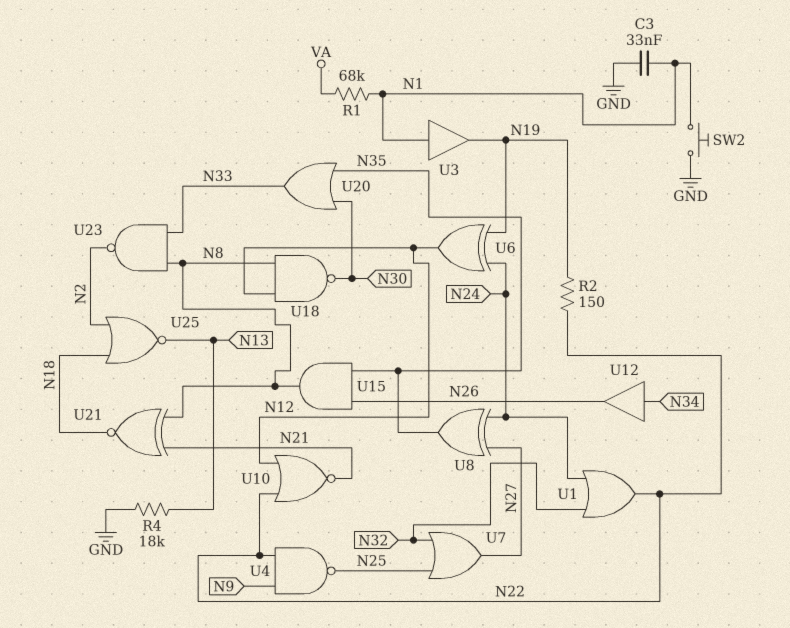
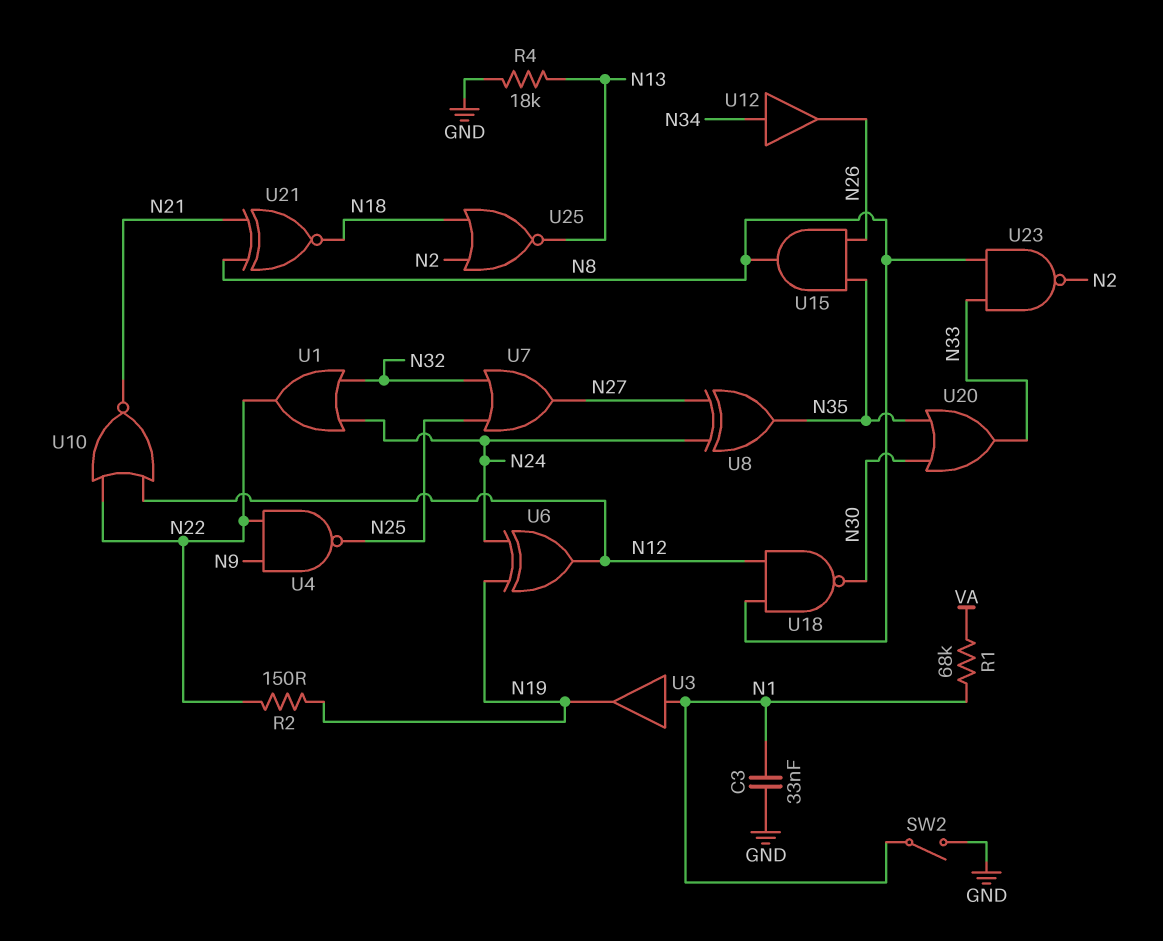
SW2: button (GND, N1) -> switch (GND, N1)

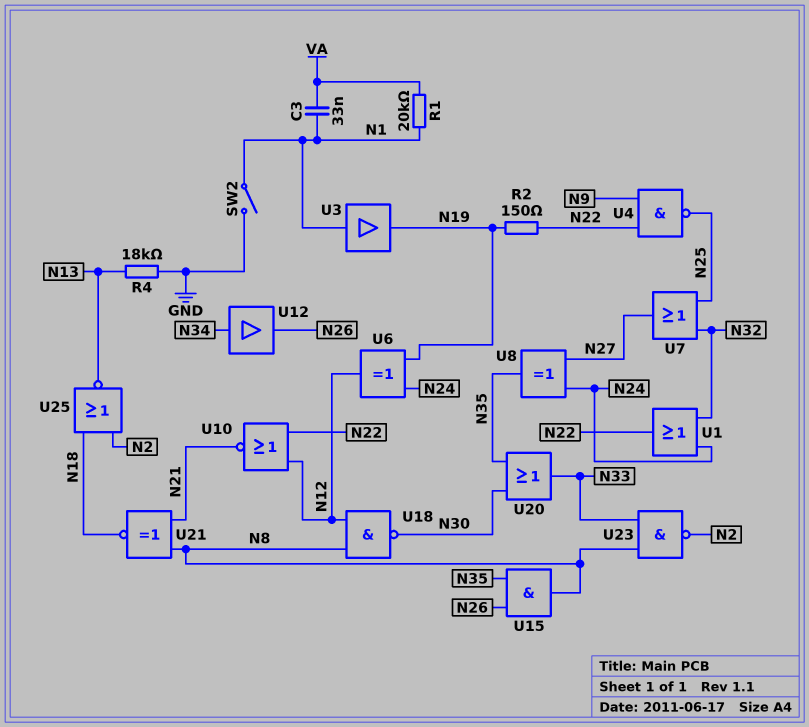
C3: 33nF (GND, N1) -> 33nF (N1, VA)
R1: 68k (N1, VA) -> 20k (N1, VA)

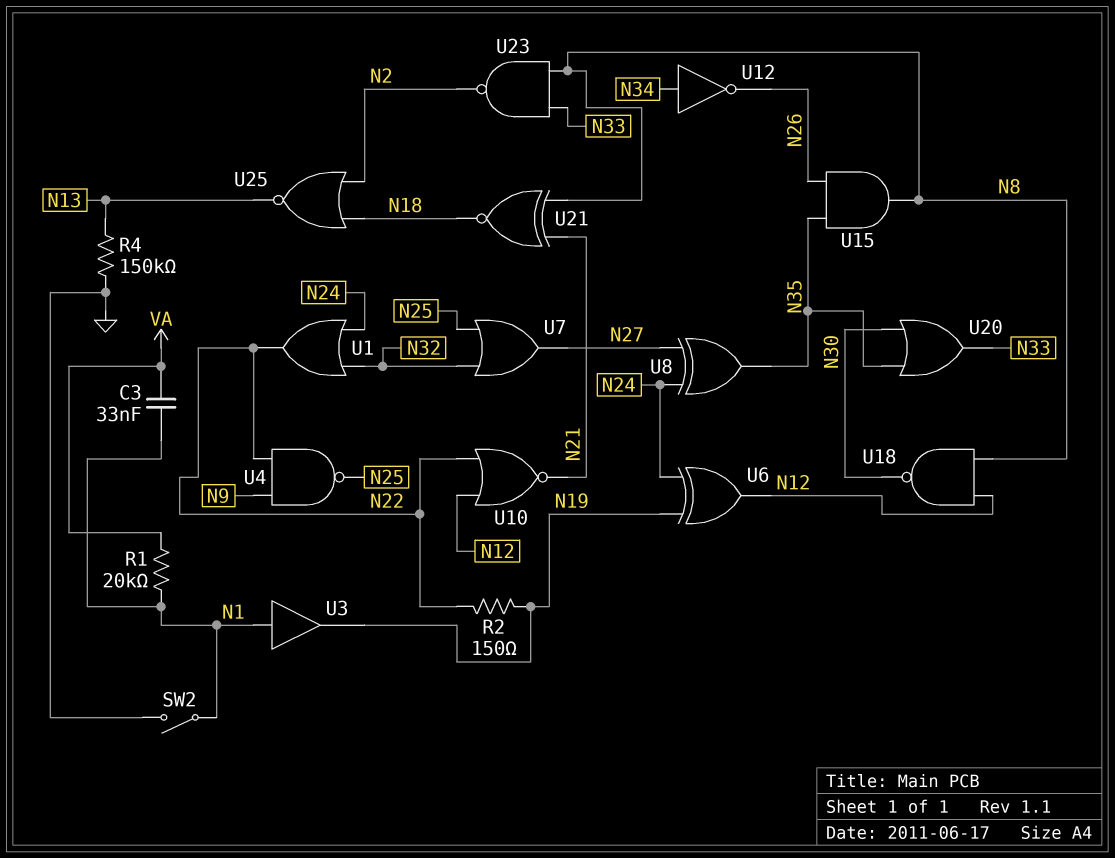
R4: 18k (GND, N13) -> 150k (GND, N13)
U12: buffer (in N34, out N26) -> NOT (in N34, out N26)

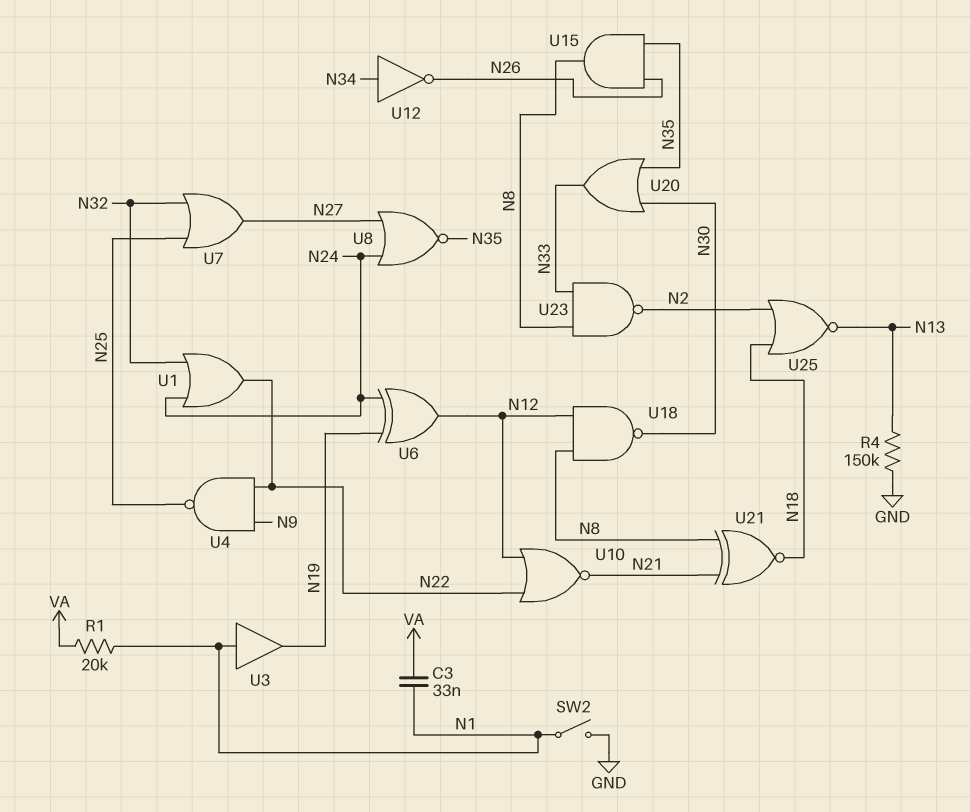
R2: 150 (N19, N22) -> none
U8: XOR (in N24, in N27, out N35) -> NOR (in N24, in N27, out N35)

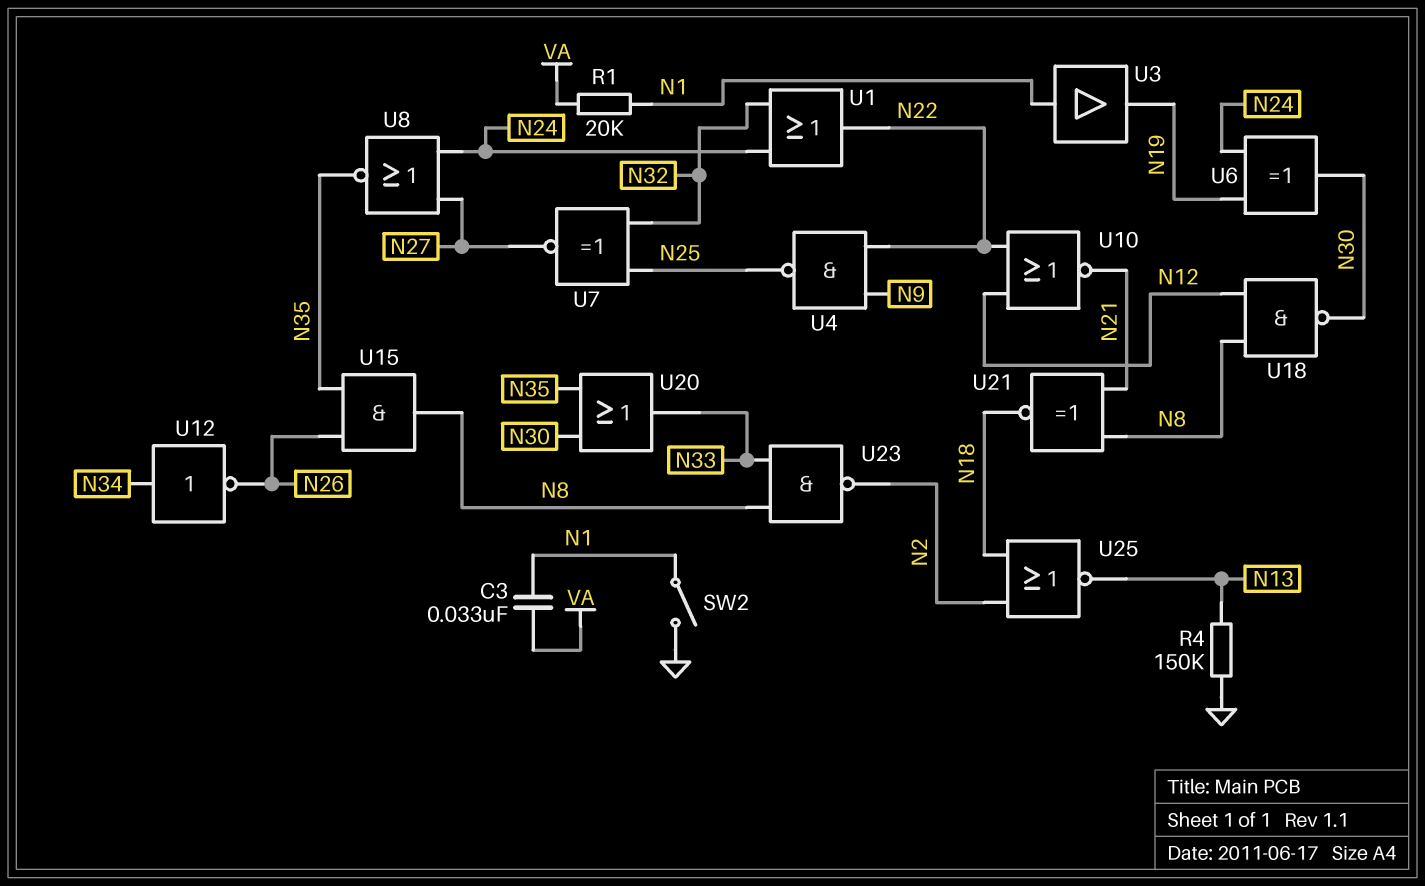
U6: XOR (in N19, in N24, out N12) -> XOR (in N19, in N24, out N30)
U7: OR (in N25, in N32, out N27) -> XNOR (in N25, in N32, out N27)

